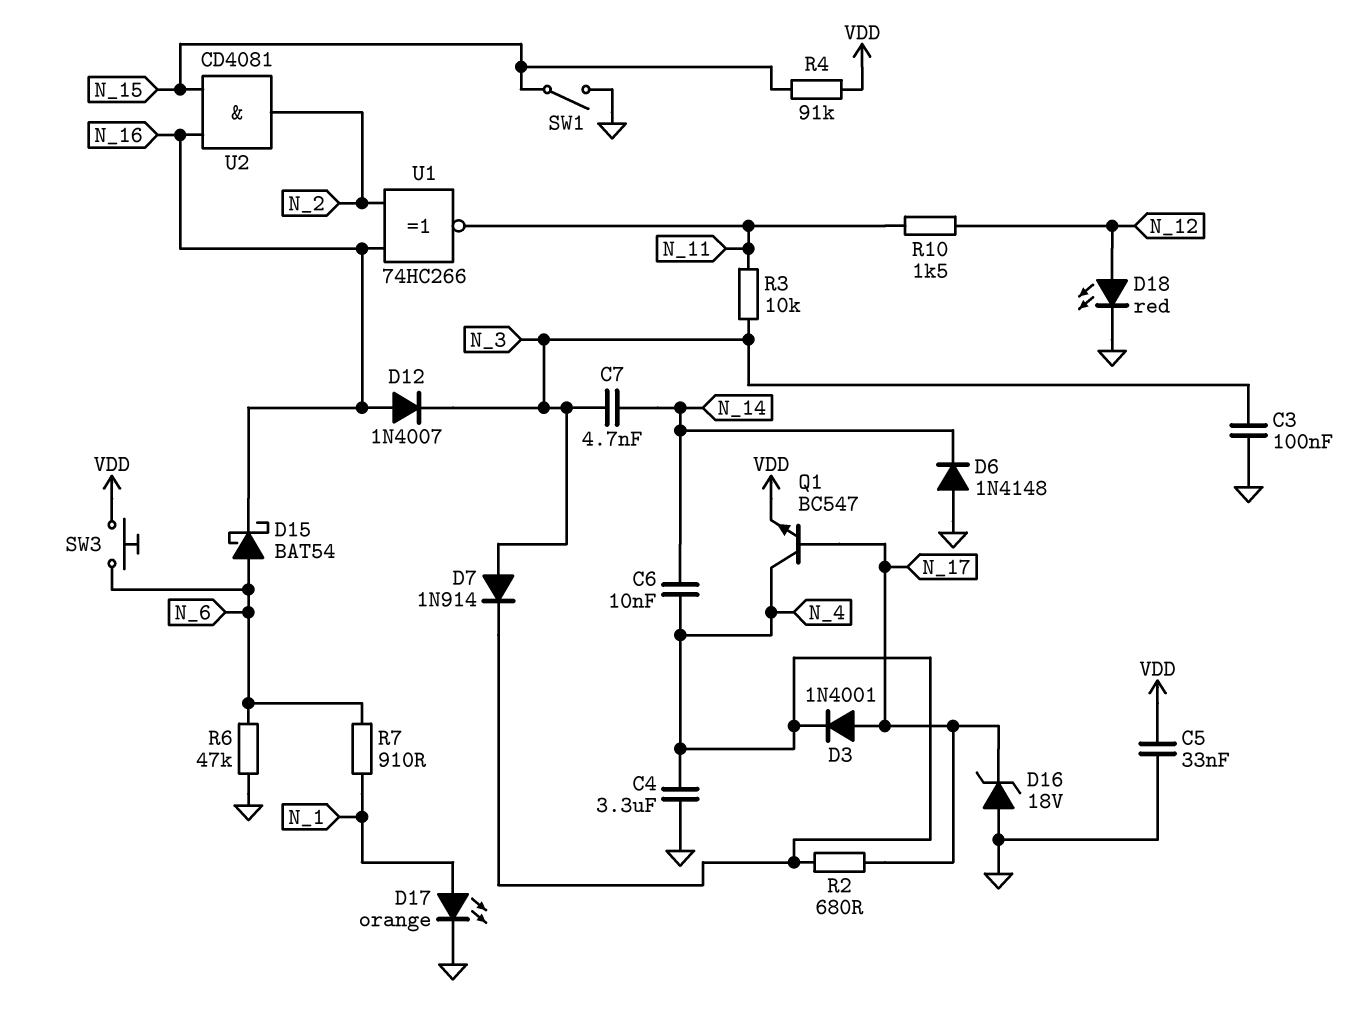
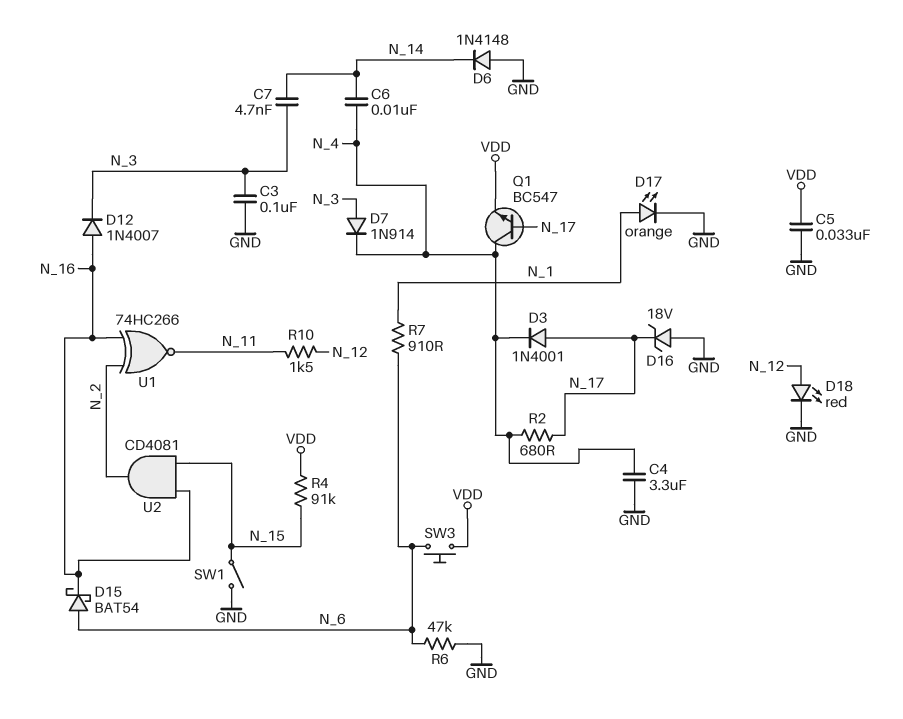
R3: 10k (N_3, N_11) -> none

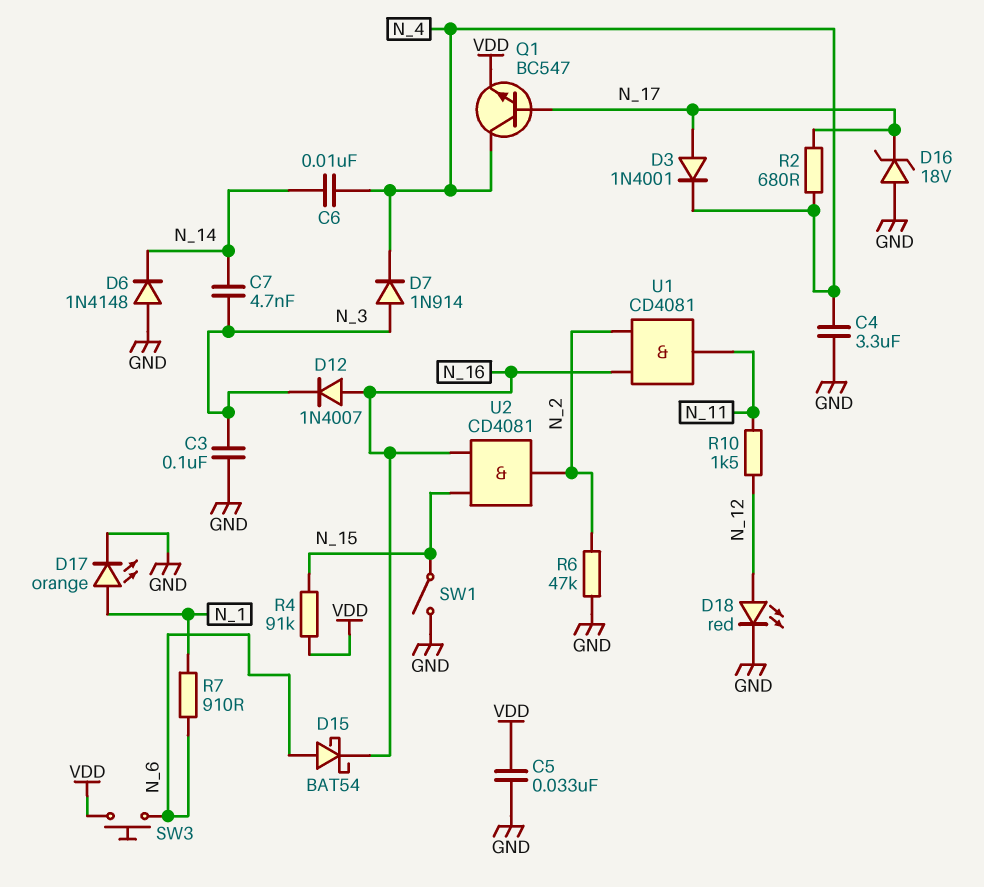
R6: 47k (GND, N_6) -> 47k (GND, N_2)
U1: XNOR 74HC266 (in N_2, in N_16, out N_11) -> AND CD4081 (in N_2, in N_16, out N_11)

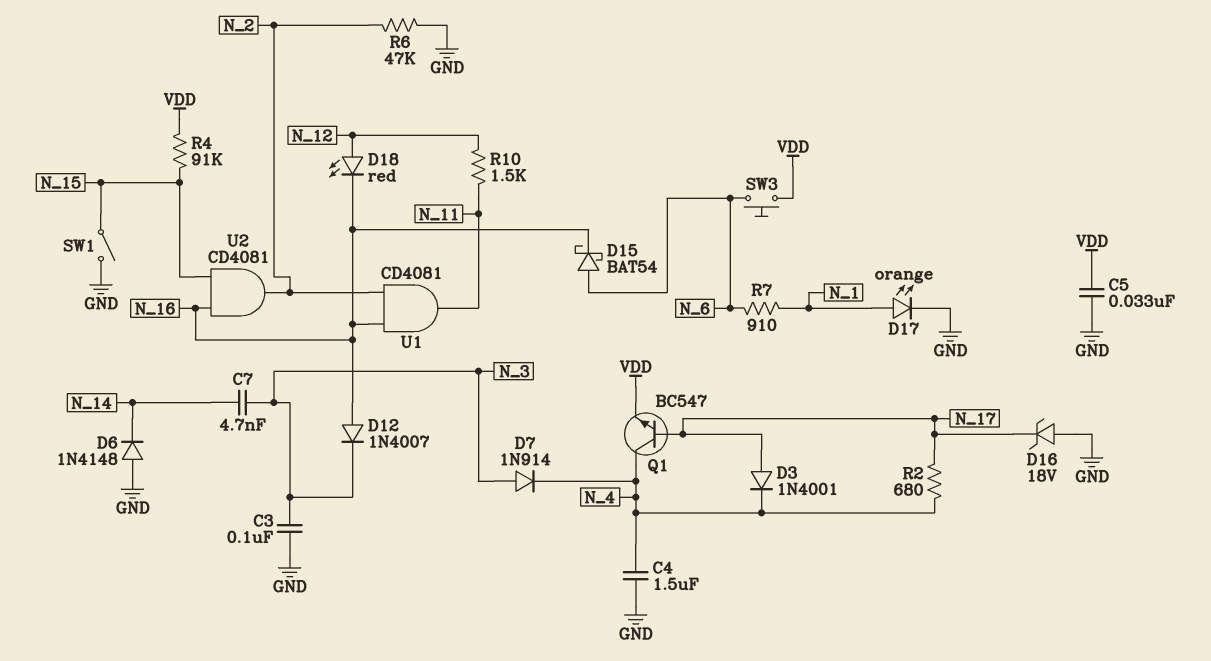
C4: 3.3uF (GND, N_4) -> 1.5uF (GND, N_4)
C6: 10nF (N_4, N_14) -> none
D18: LED red (A N_12, K GND) -> LED red (A N_12, K N_16)

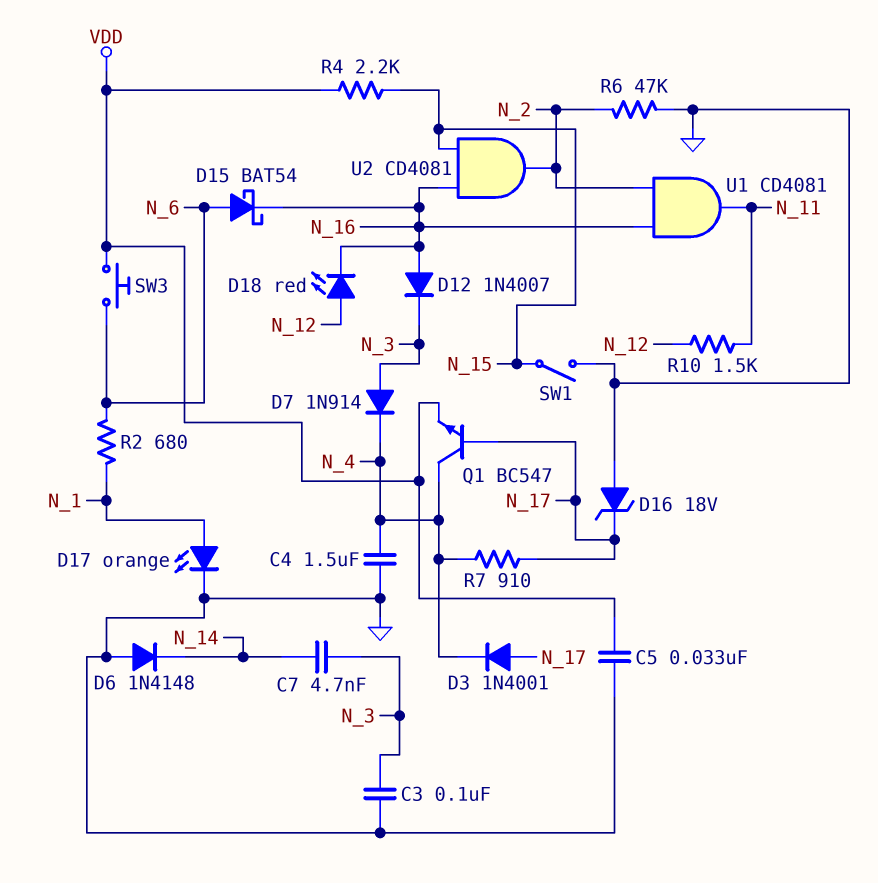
R2: 680 (N_4, N_17) -> 680 (N_1, N_6)
R4: 91k (N_15, VDD) -> 2.2k (N_15, VDD)
R7: 910 (N_1, N_6) -> 910 (N_4, N_17)

